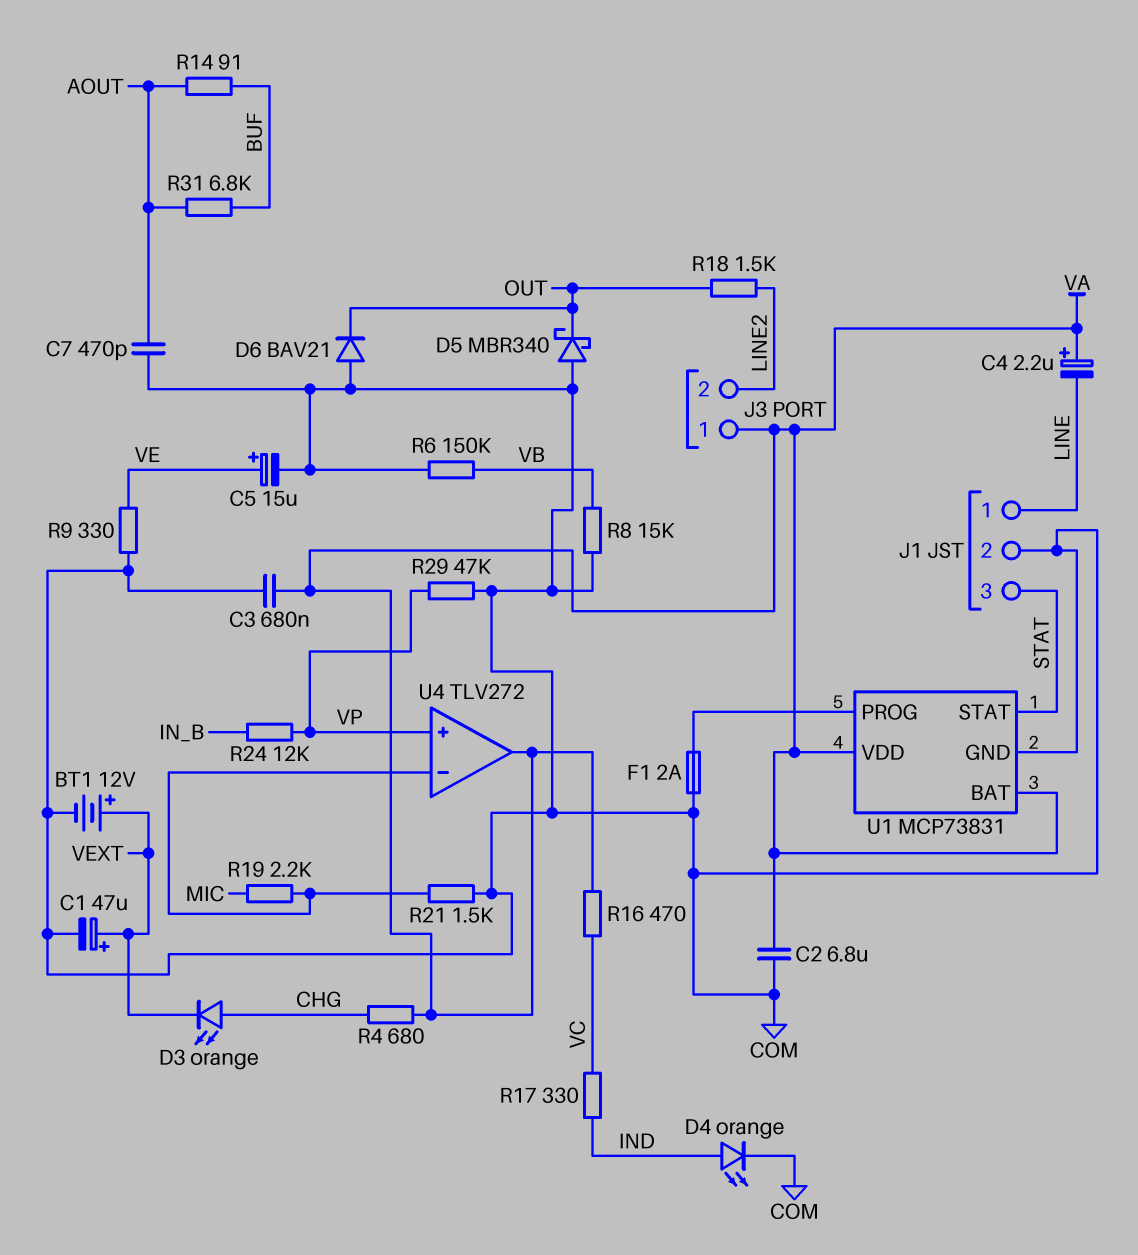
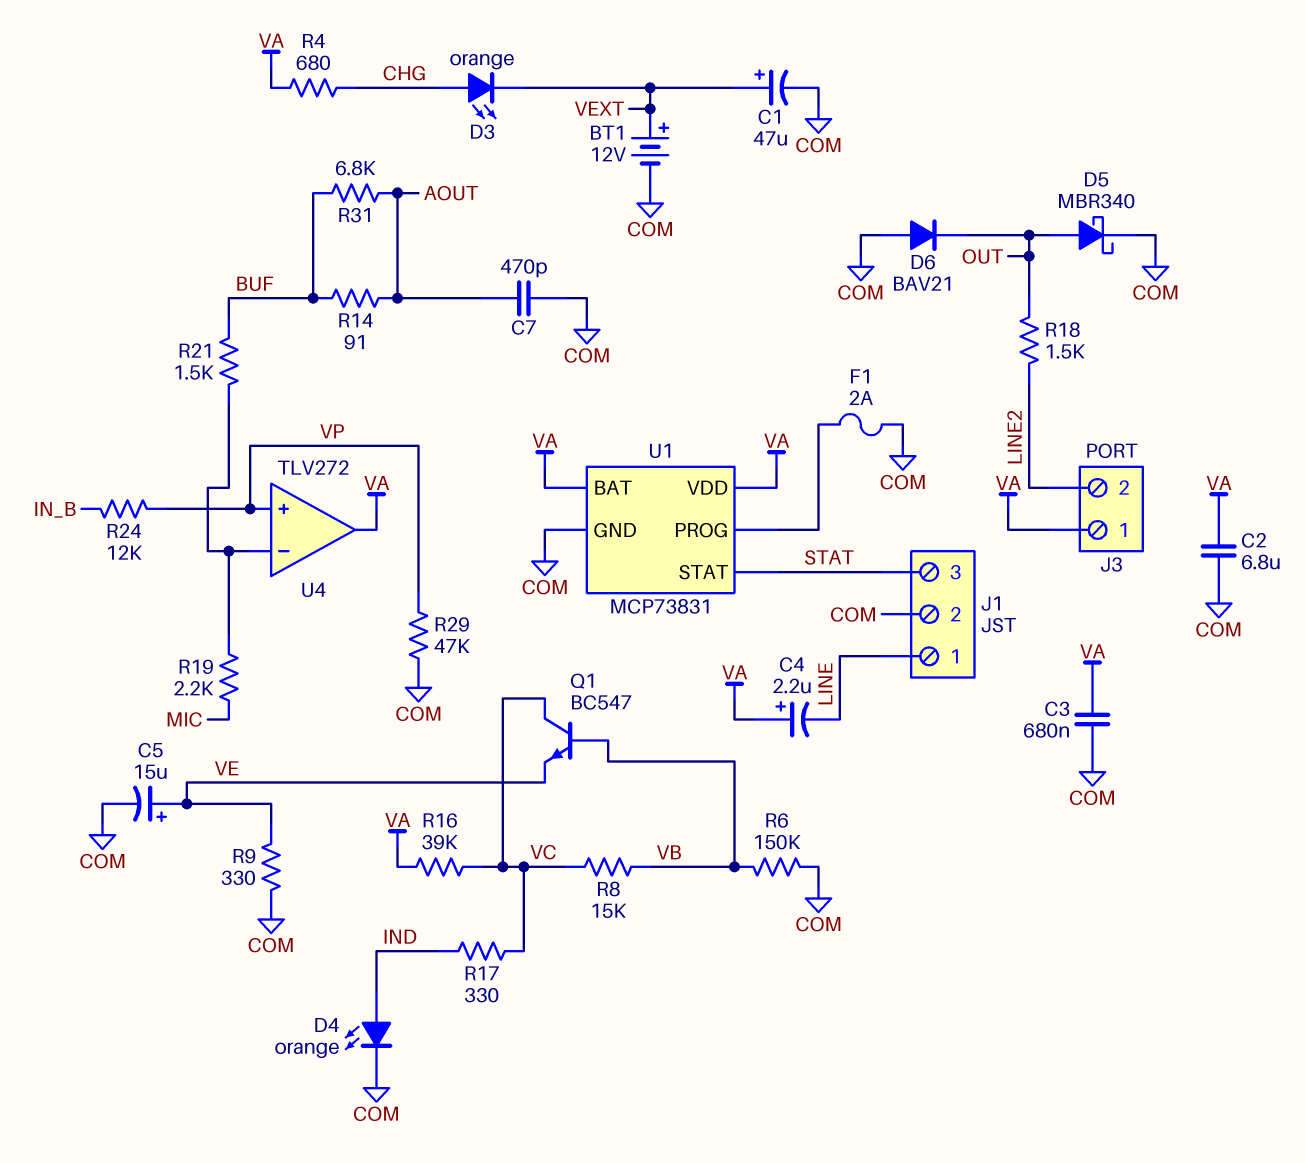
D5: schottky MBR340 (A COM, K OUT) -> schottky MBR340 (A OUT, K COM)
Q1: none -> NPN BC547 (B VB, C VC, E VE)
R8: 15k (COM, VB) -> 15k (VB, VC)
R16: 470 (VA, VC) -> 39k (VA, VC)
R21: 1.5k (COM, U4/in-) -> 1.5k (BUF, U4/in-)

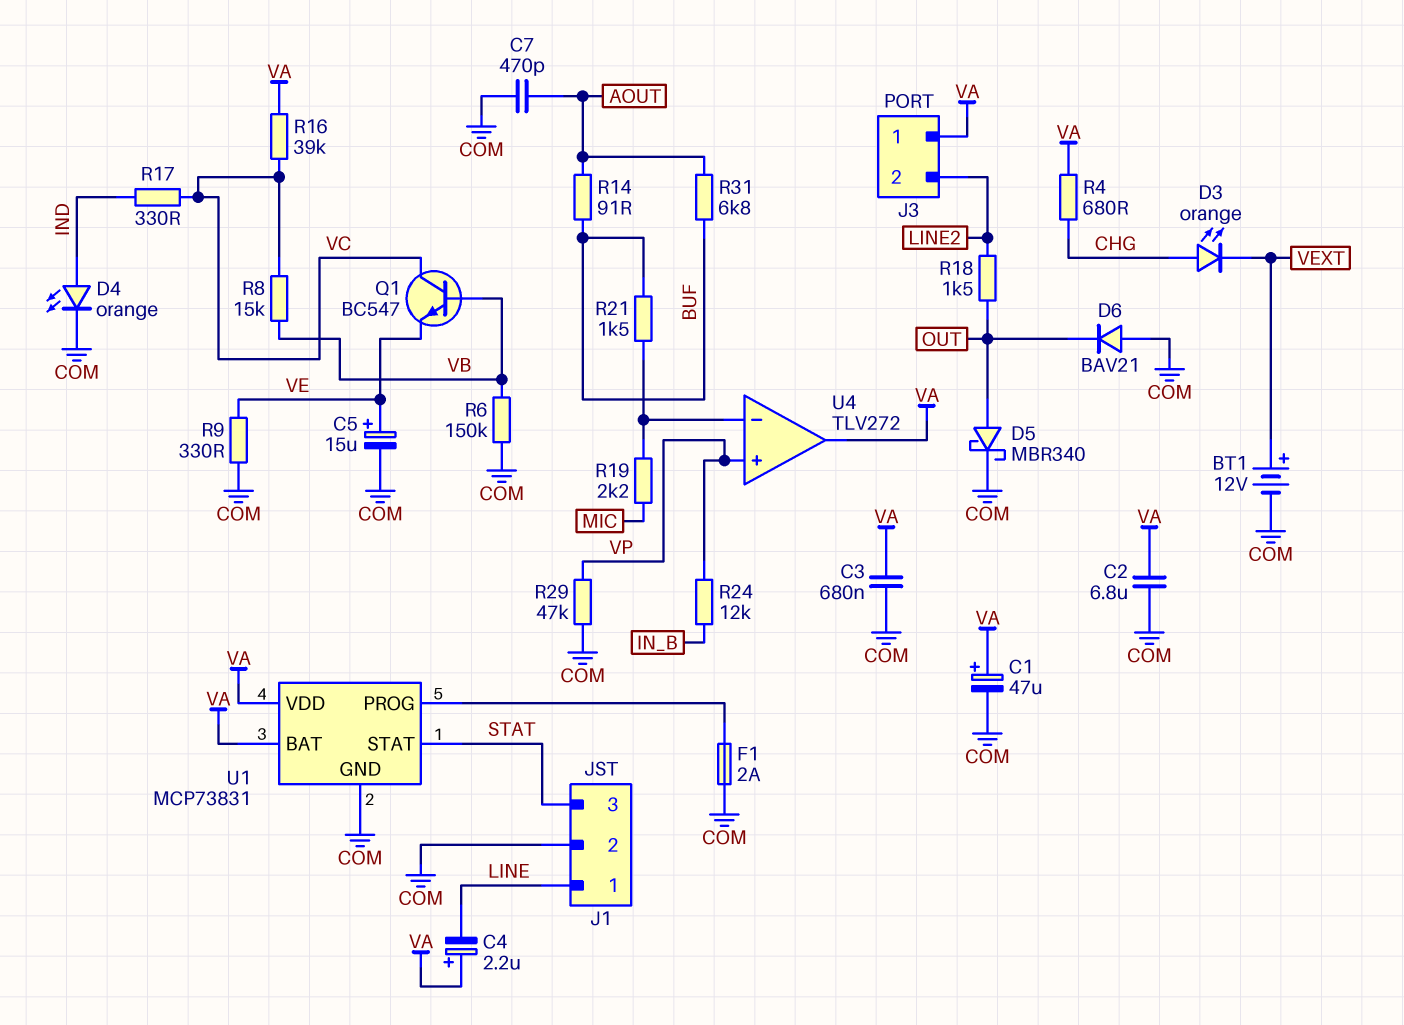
C1: 47uF (plus VEXT, minus COM) -> 47uF (plus VA, minus COM)

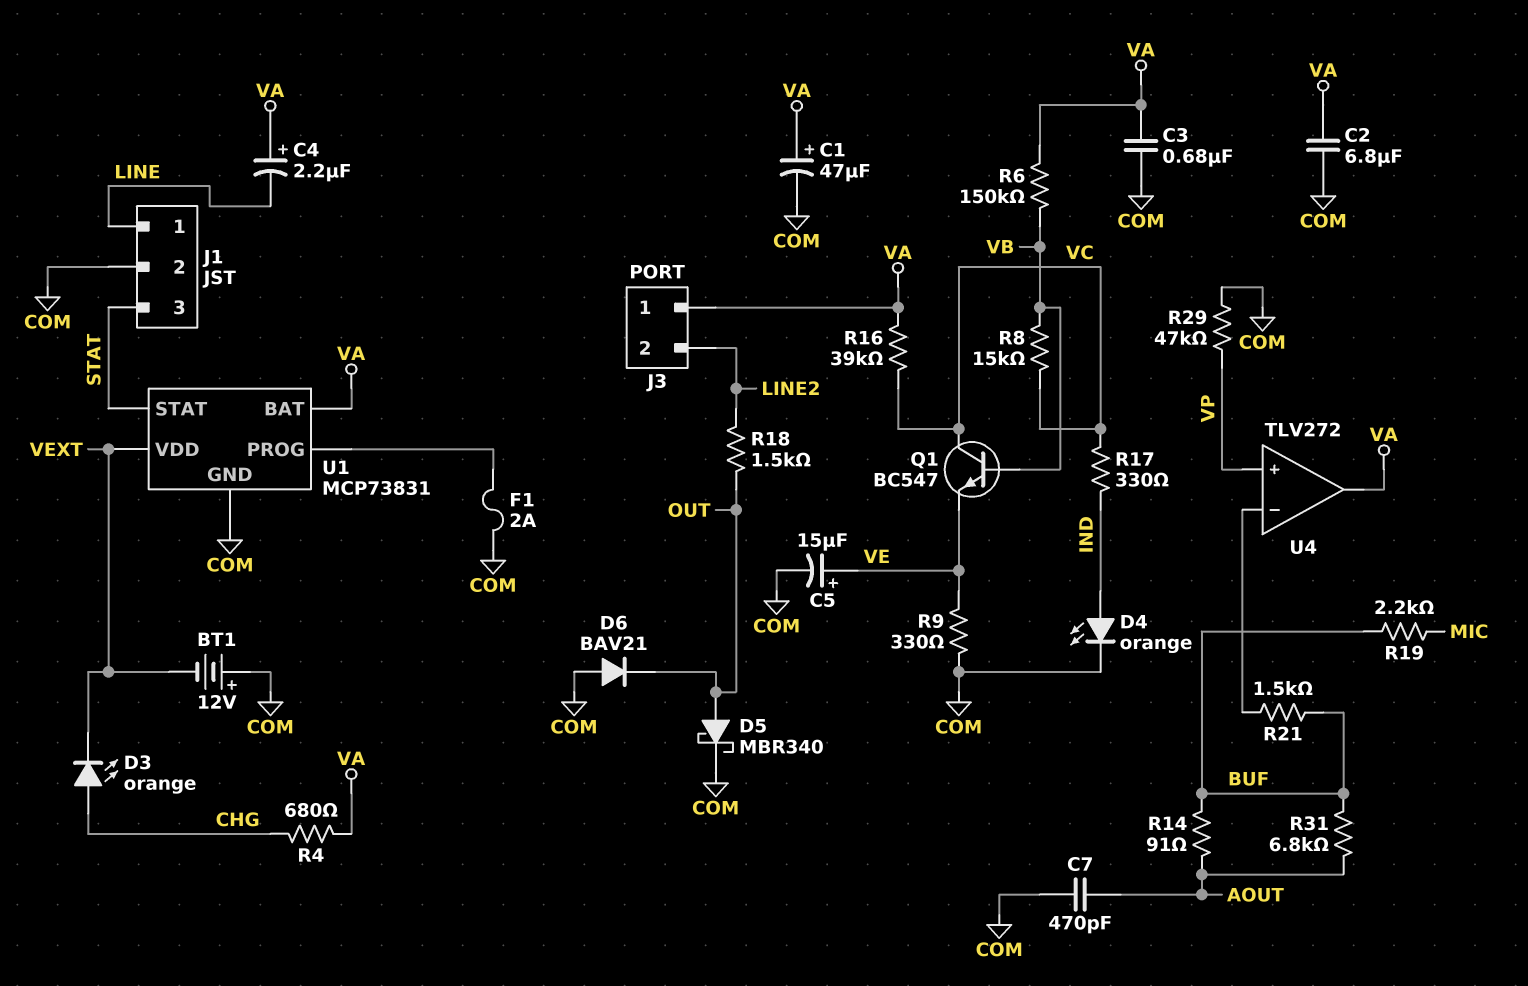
BT1: 12V (plus VEXT, minus COM) -> 12V (plus COM, minus VEXT)
R6: 150k (COM, VB) -> 150k (VA, VB)
R19: 2.2k (MIC, U4/in-) -> 2.2k (BUF, MIC)
R24: 12k (IN_B, VP) -> none
U1 pin VDD: VA -> VEXT

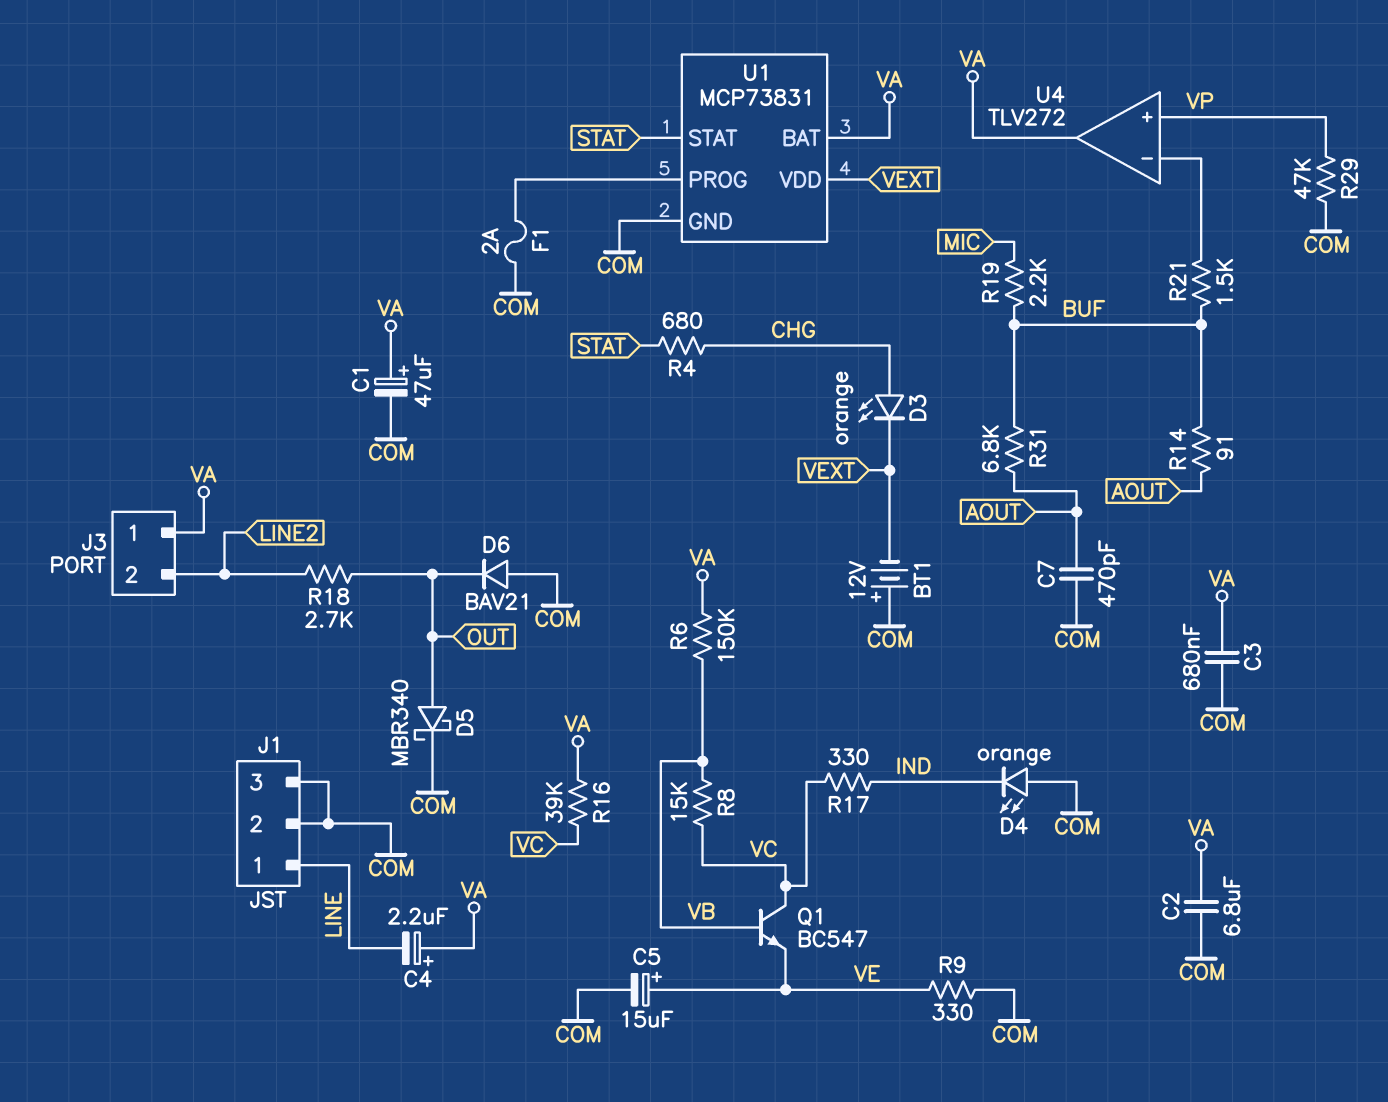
D4: LED orange (A IND, K COM) -> LED orange (A COM, K IND)
J1 pin 3: STAT -> COM
R4: 680 (CHG, VA) -> 680 (CHG, STAT)
R18: 1.5k (LINE2, OUT) -> 2.7k (LINE2, OUT)

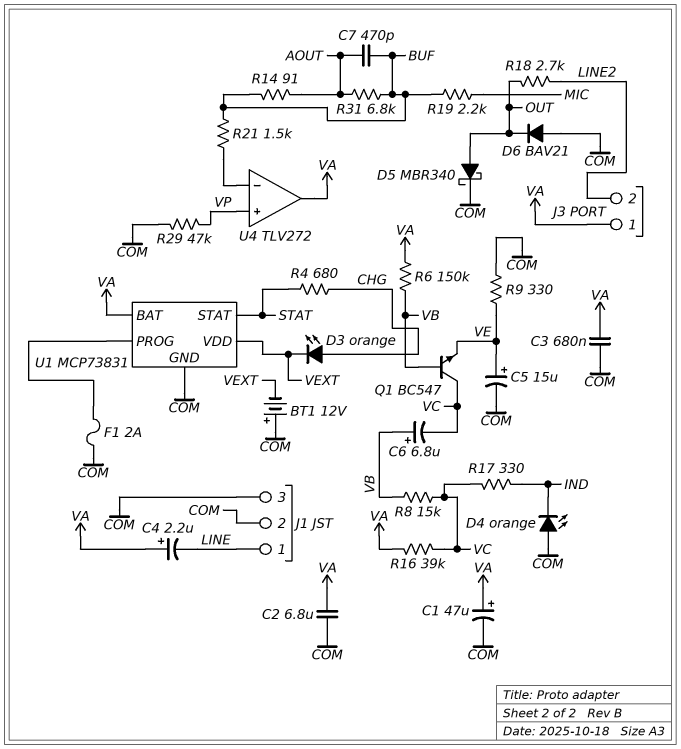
C6: none -> 6.8uF (plus VB, minus VC)
C7: 470pF (AOUT, COM) -> 470pF (AOUT, BUF)

